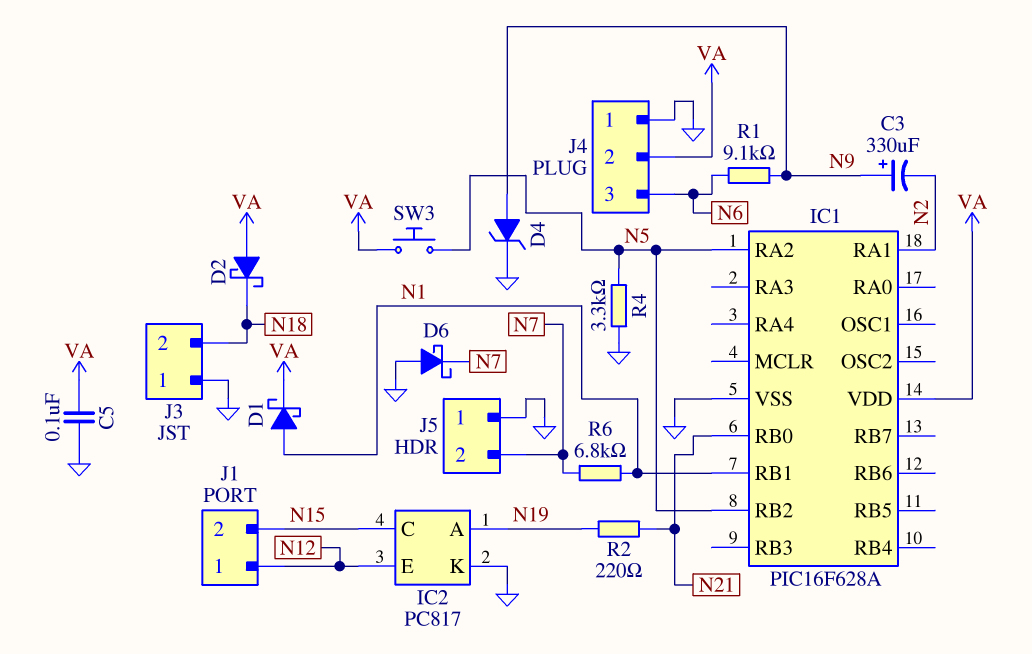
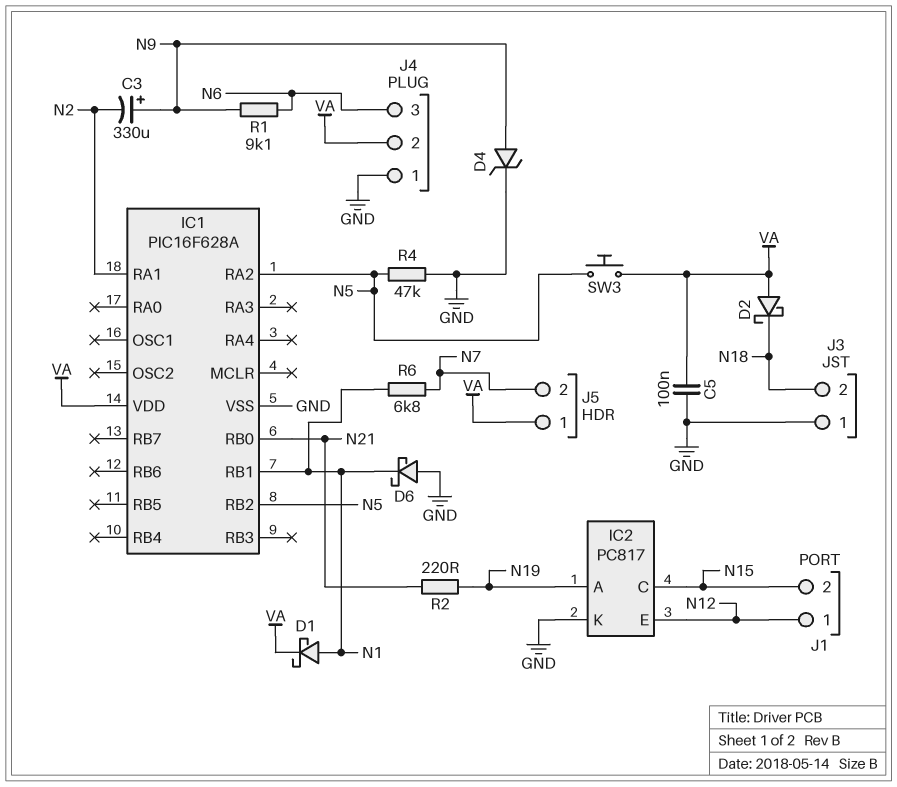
D6: schottky (A GND, K N7) -> schottky (A GND, K N1)
J5 pin 1: GND -> VA
R4: 3.3k (GND, N5) -> 47k (GND, N5)

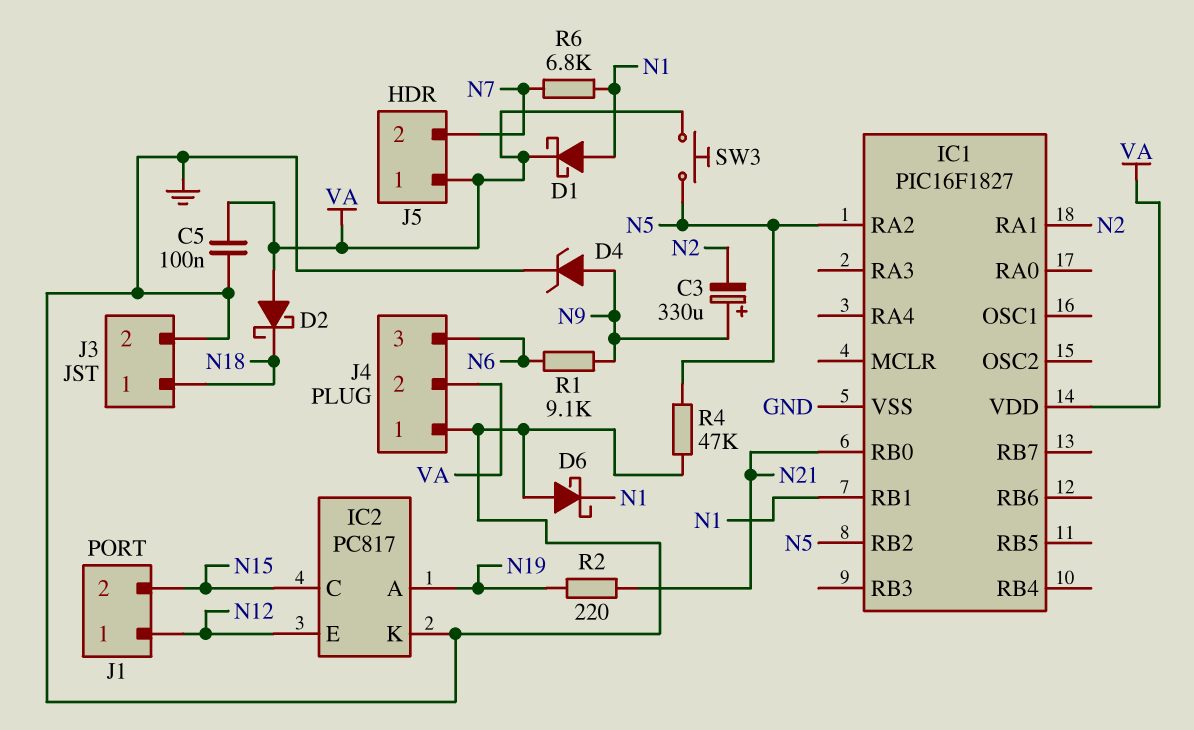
IC1: PIC16F628A -> PIC16F1827
J3 pin 1: GND -> N18
J3 pin 2: N18 -> GND

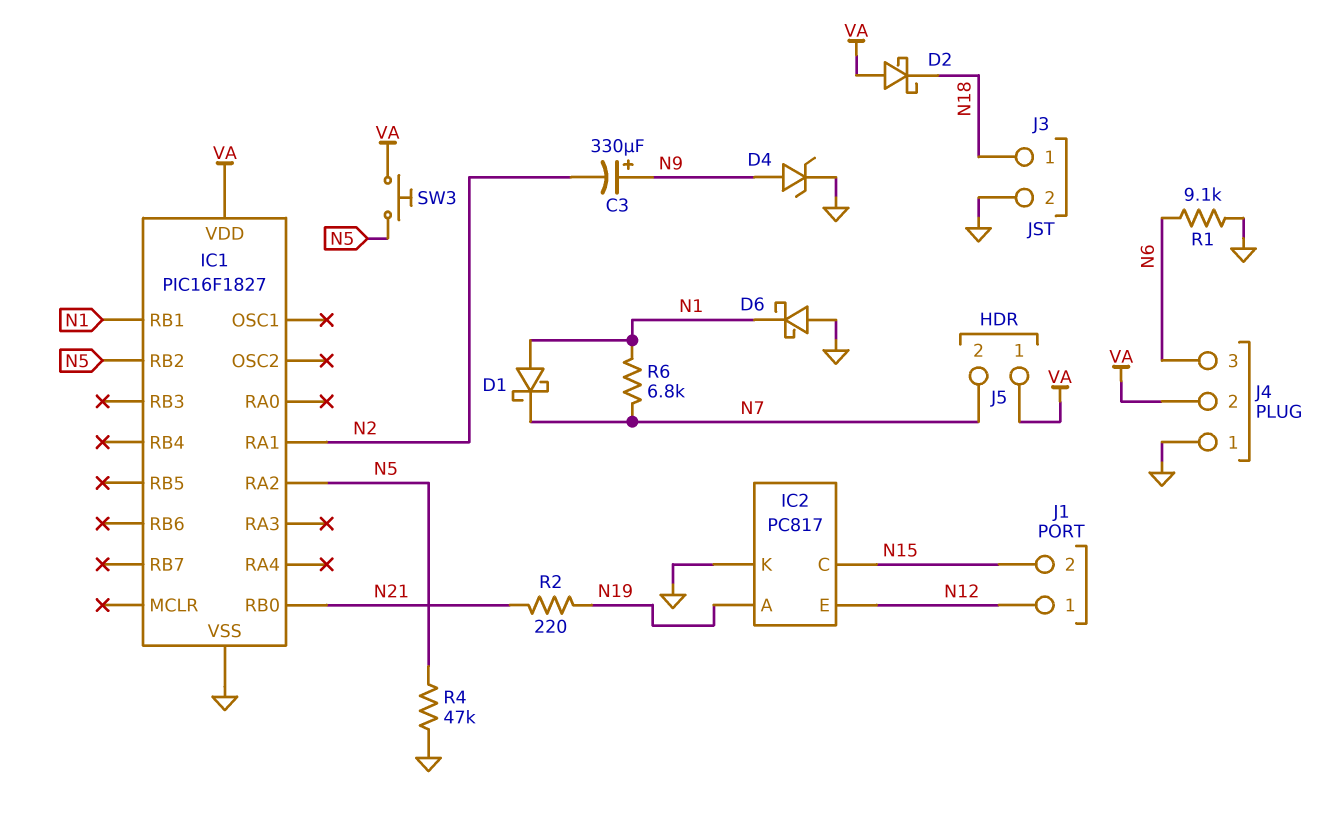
C5: 100nF (GND, VA) -> none
D1: schottky (A N1, K VA) -> schottky (A N1, K N7)
R1: 9.1k (N6, N9) -> 9.1k (GND, N6)

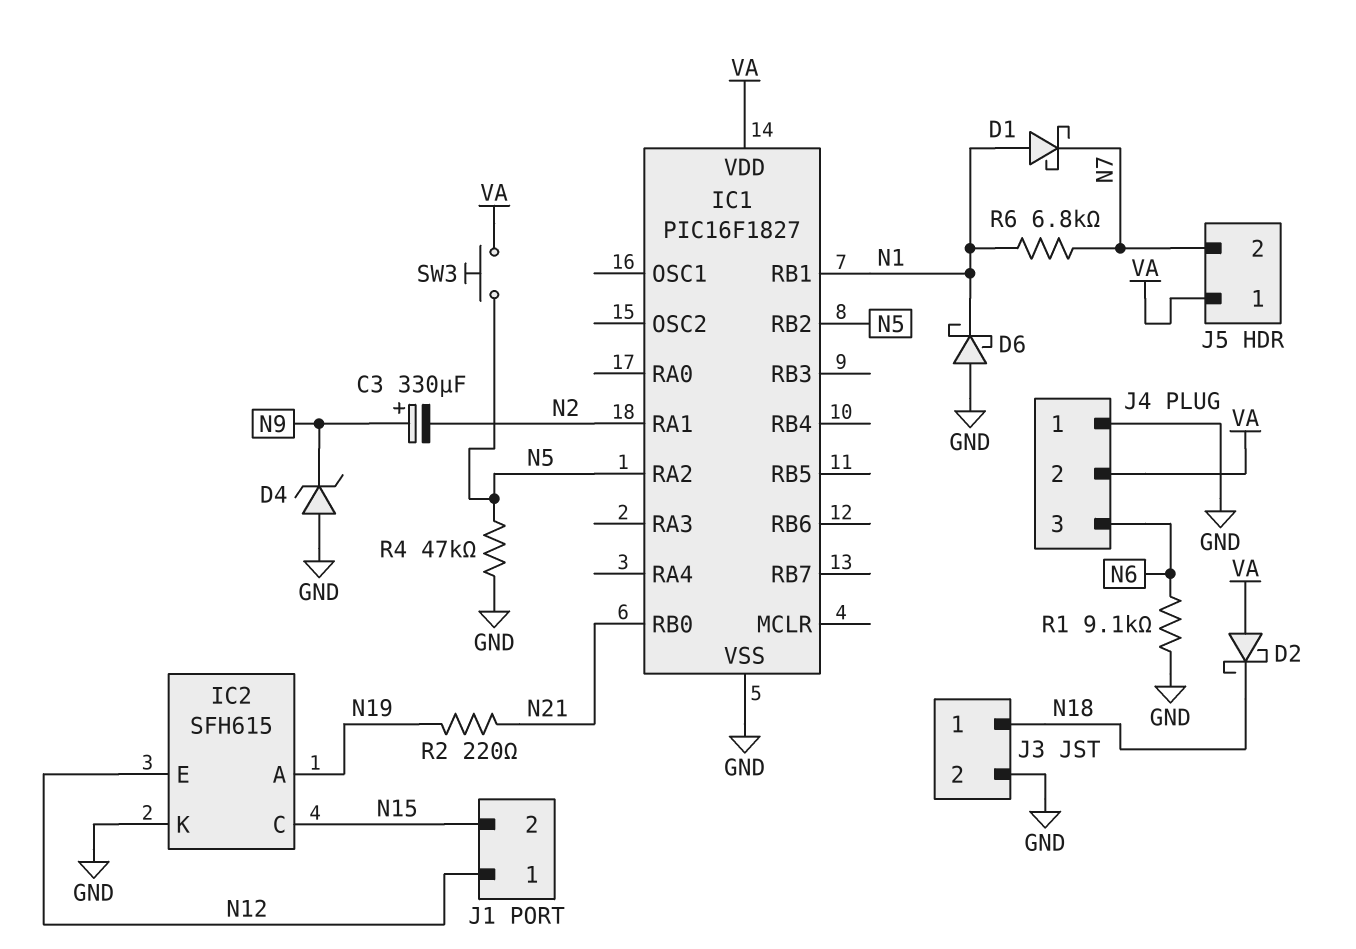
D4: zener (A N9, K GND) -> zener (A GND, K N9)
IC2: PC817 -> SFH615

